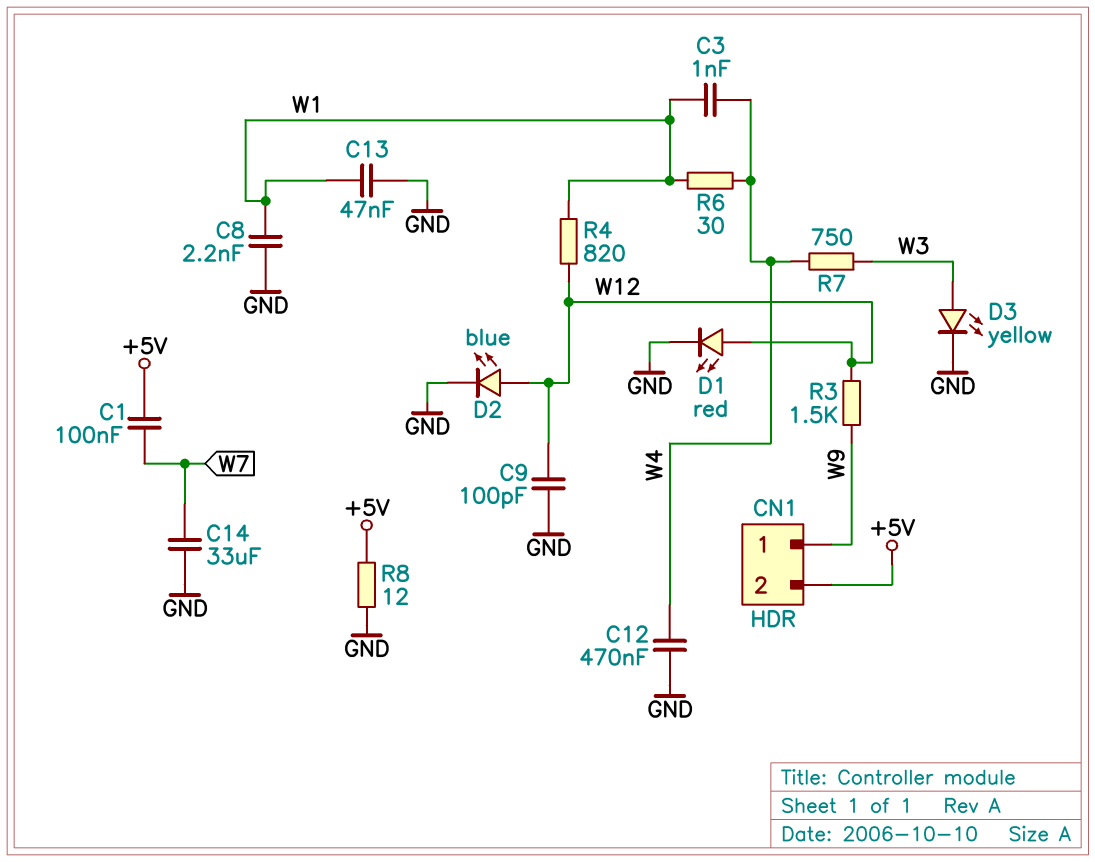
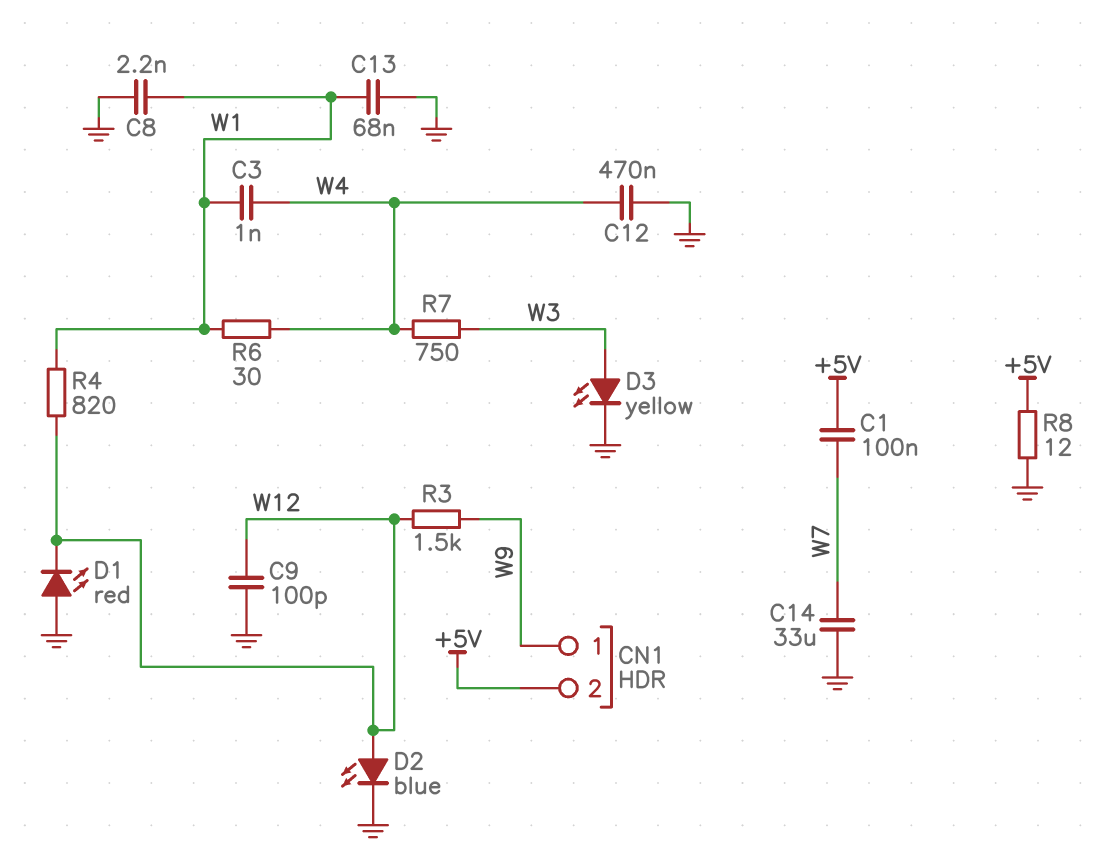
C13: 47nF (GND, W1) -> 68nF (GND, W1)
D1: LED red (A W12, K GND) -> LED red (A GND, K W12)

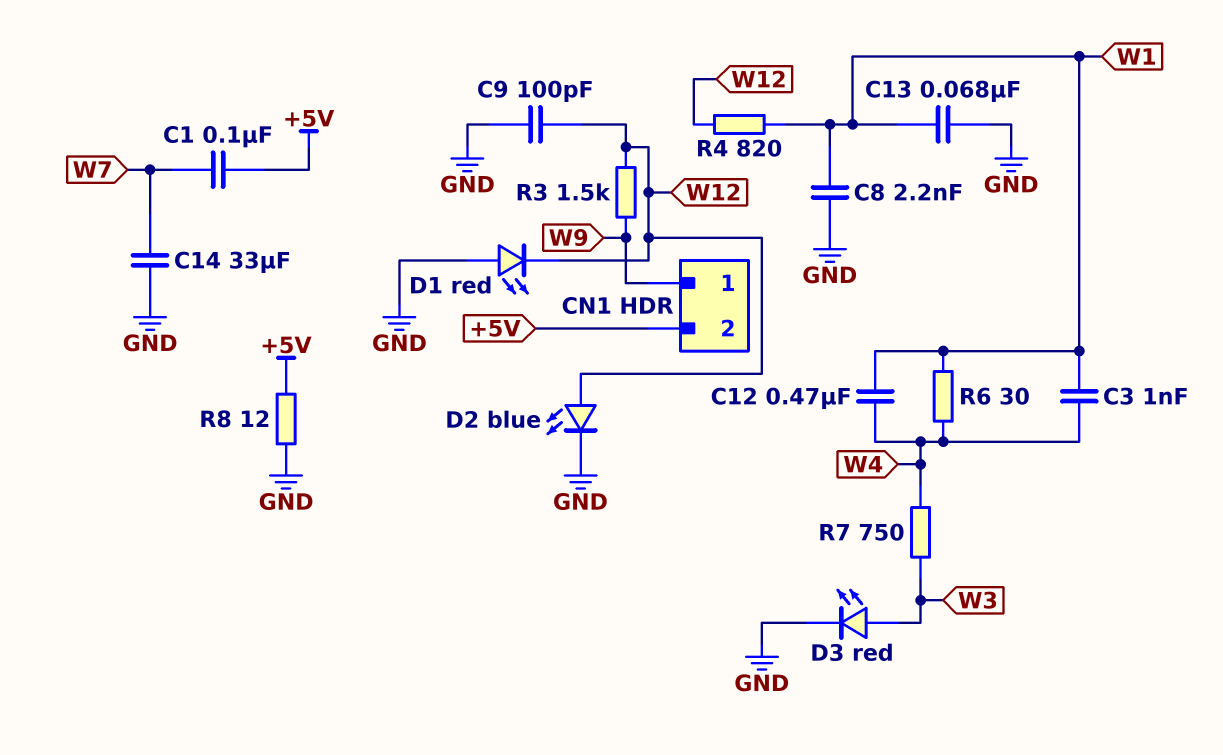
C12: 470nF (GND, W4) -> 470nF (W1, W4)
D3: LED yellow (A W3, K GND) -> LED red (A W3, K GND)

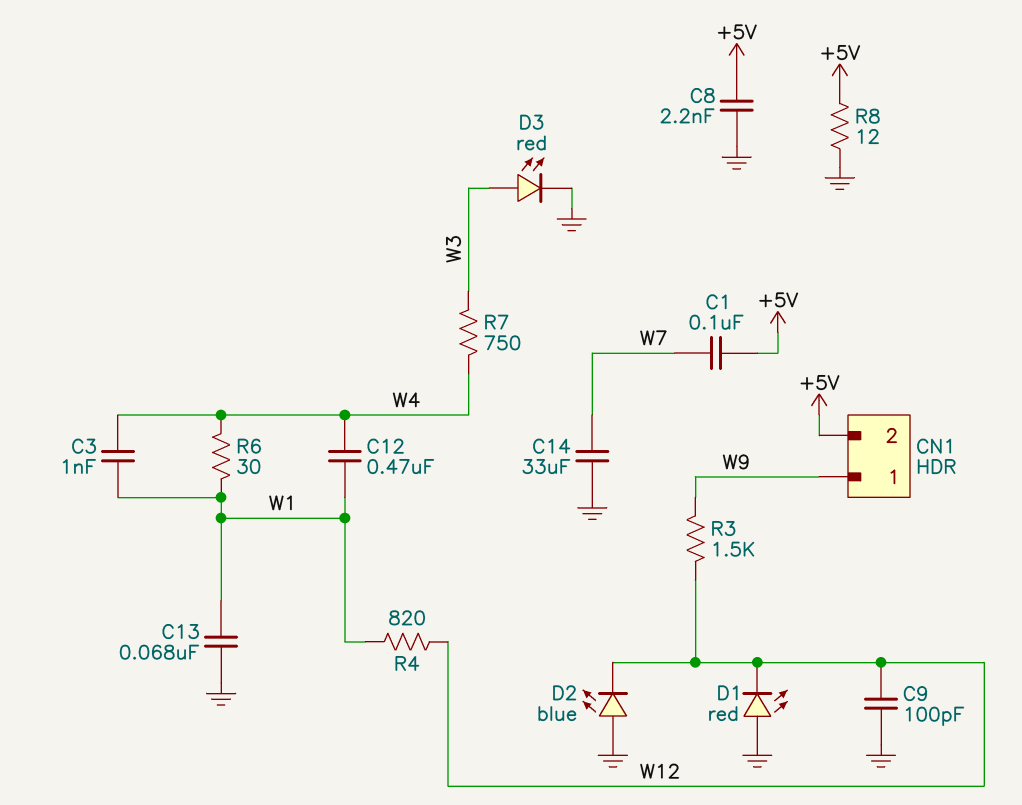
C8: 2.2nF (GND, W1) -> 2.2nF (+5V, GND)
D2: LED blue (A W12, K GND) -> LED blue (A GND, K W12)

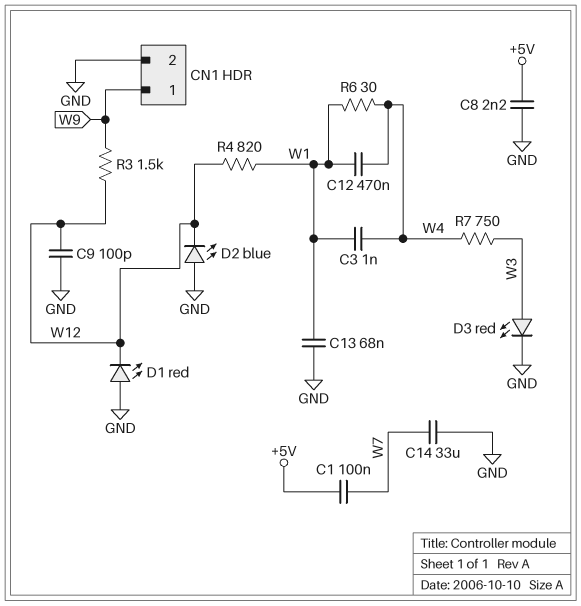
CN1 pin 2: +5V -> GND
R8: 12 (+5V, GND) -> none

